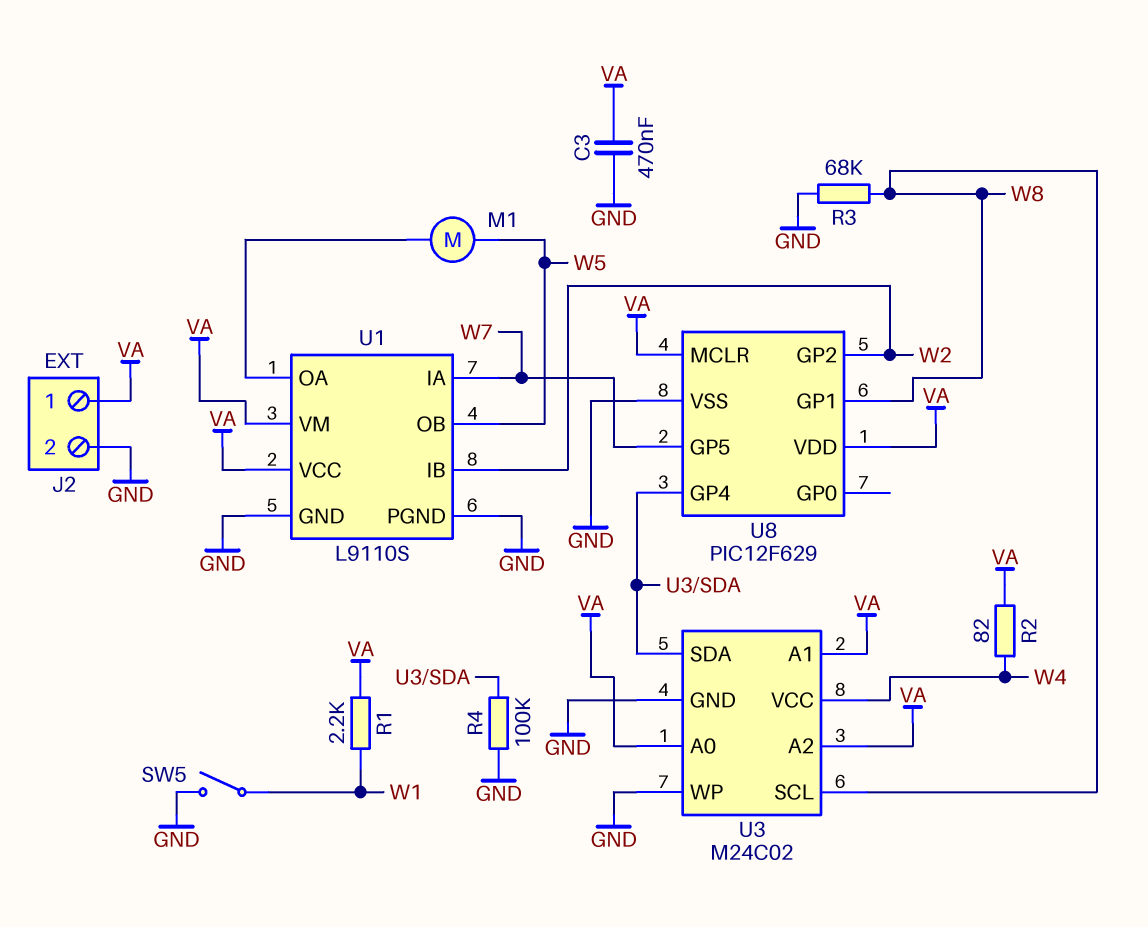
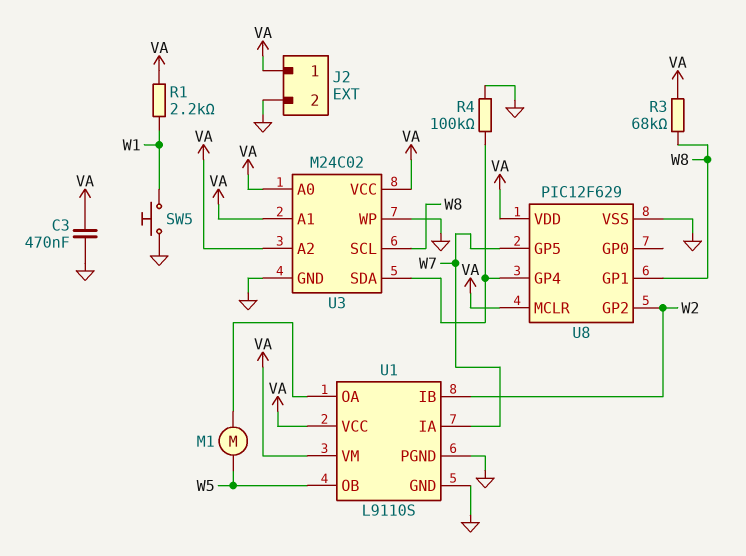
R2: 82 (VA, W4) -> none
R3: 68k (GND, W8) -> 68k (VA, W8)
SW5: switch (GND, W1) -> button (GND, W1)
U3 pin VCC: W4 -> VA

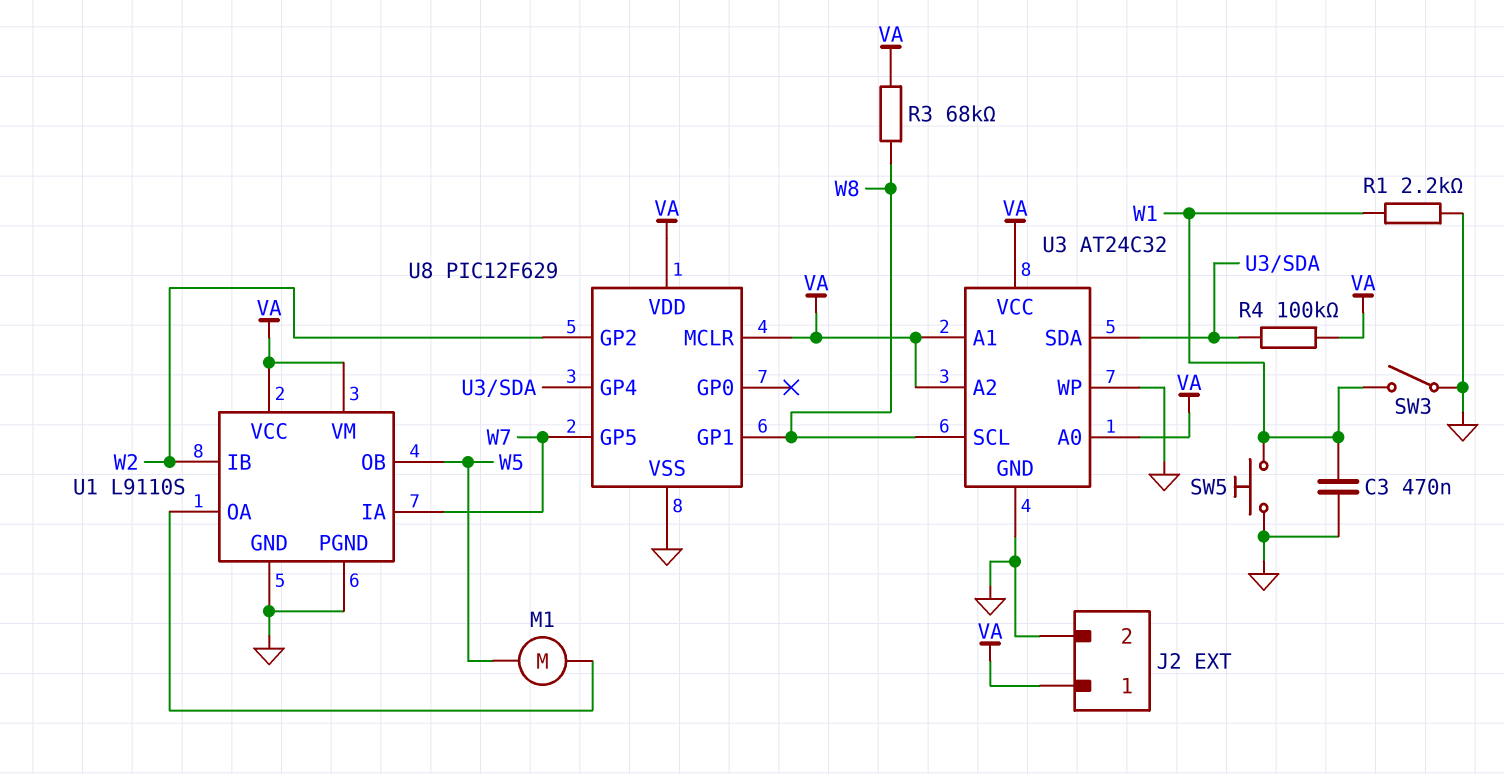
C3: 470nF (GND, VA) -> 470nF (GND, W1)
R1: 2.2k (VA, W1) -> 2.2k (GND, W1)
R4: 100k (GND, U3/SDA) -> 100k (U3/SDA, VA)
SW3: none -> switch (GND, W1)
U3: M24C02 -> AT24C32

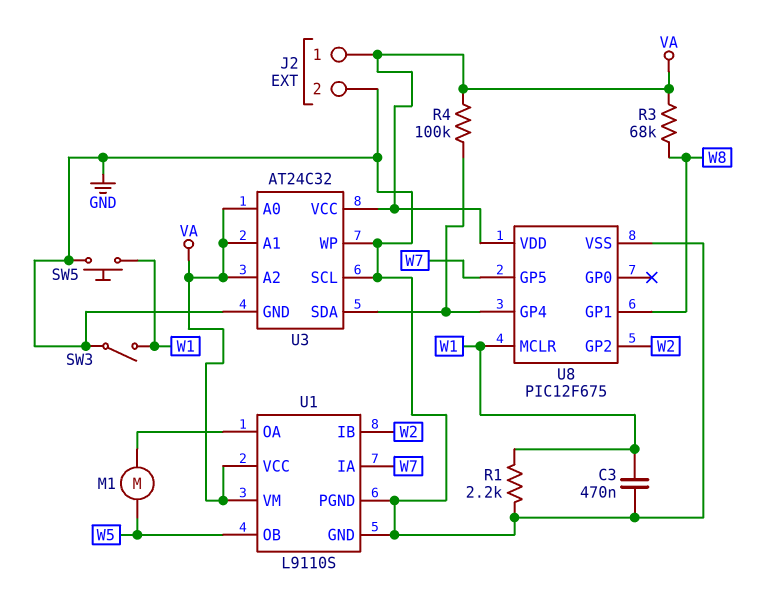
U3 pin SCL: W8 -> GND
U8: PIC12F629 -> PIC12F675
U8 pin MCLR: VA -> W1

